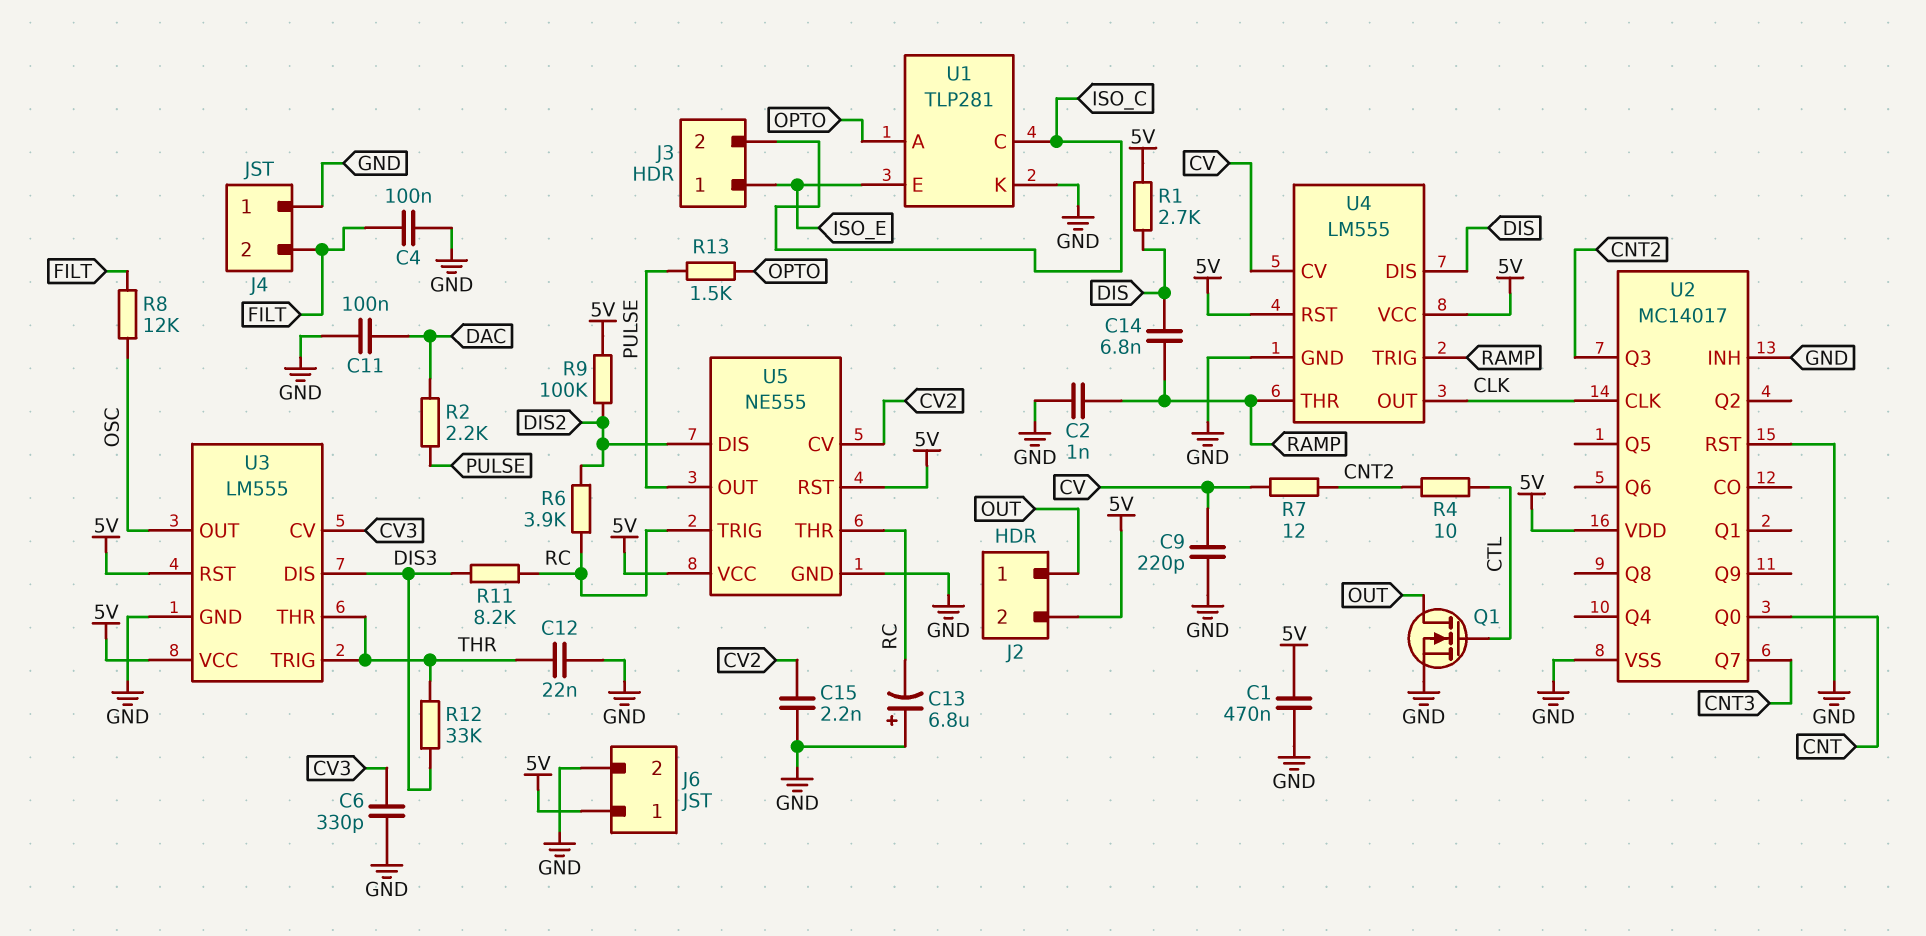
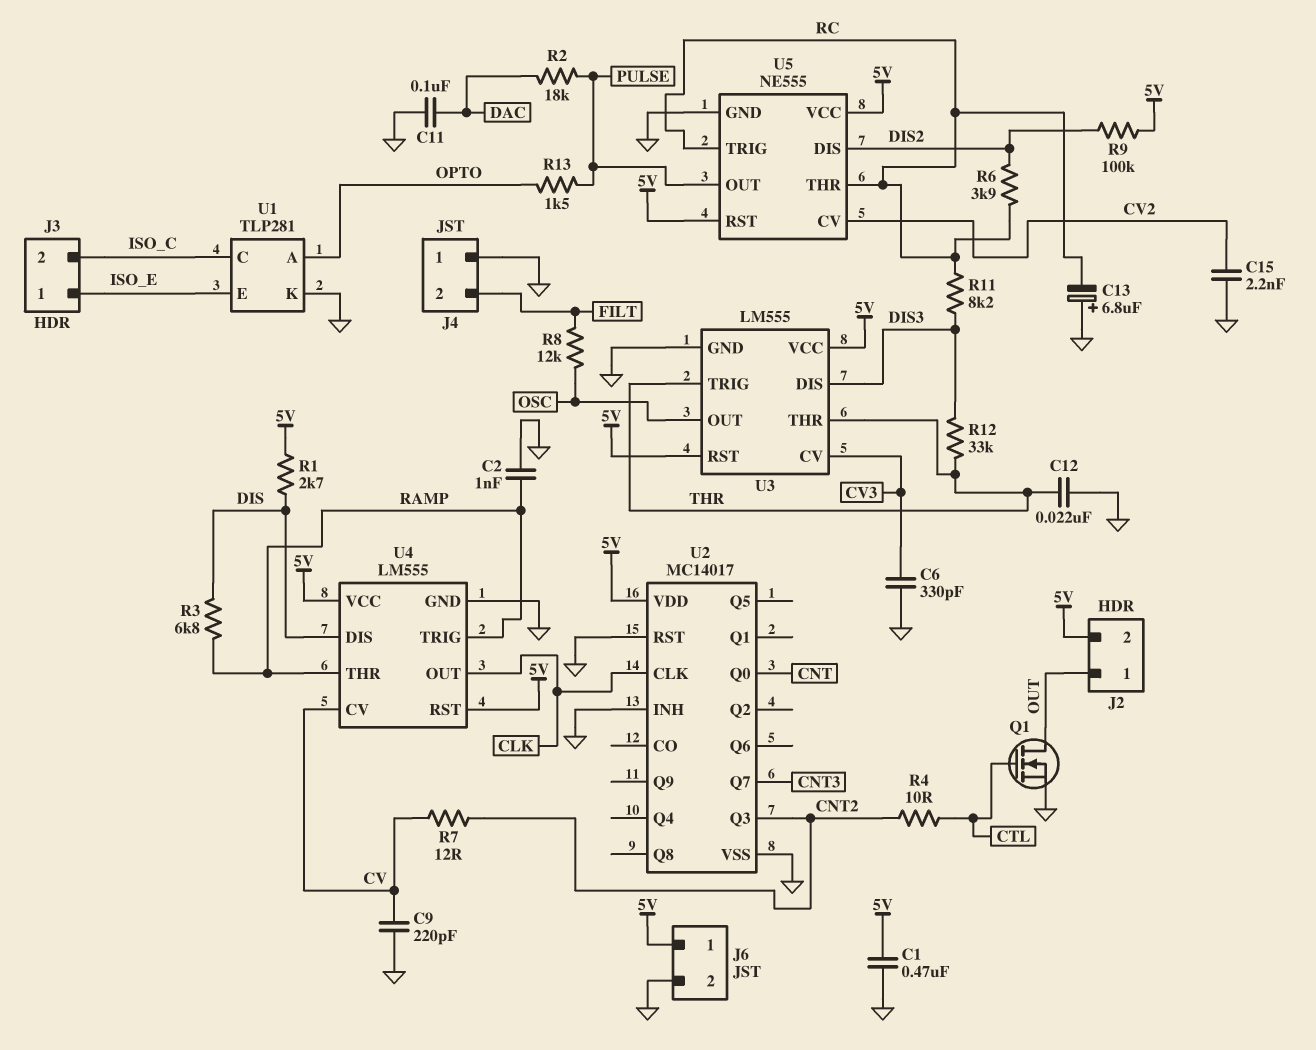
C4: 100nF (FILT, GND) -> none
C14: 6.8nF (DIS, RAMP) -> none
R2: 2.2k (DAC, PULSE) -> 18k (DAC, PULSE)
R3: none -> 6.8k (DIS, RAMP)

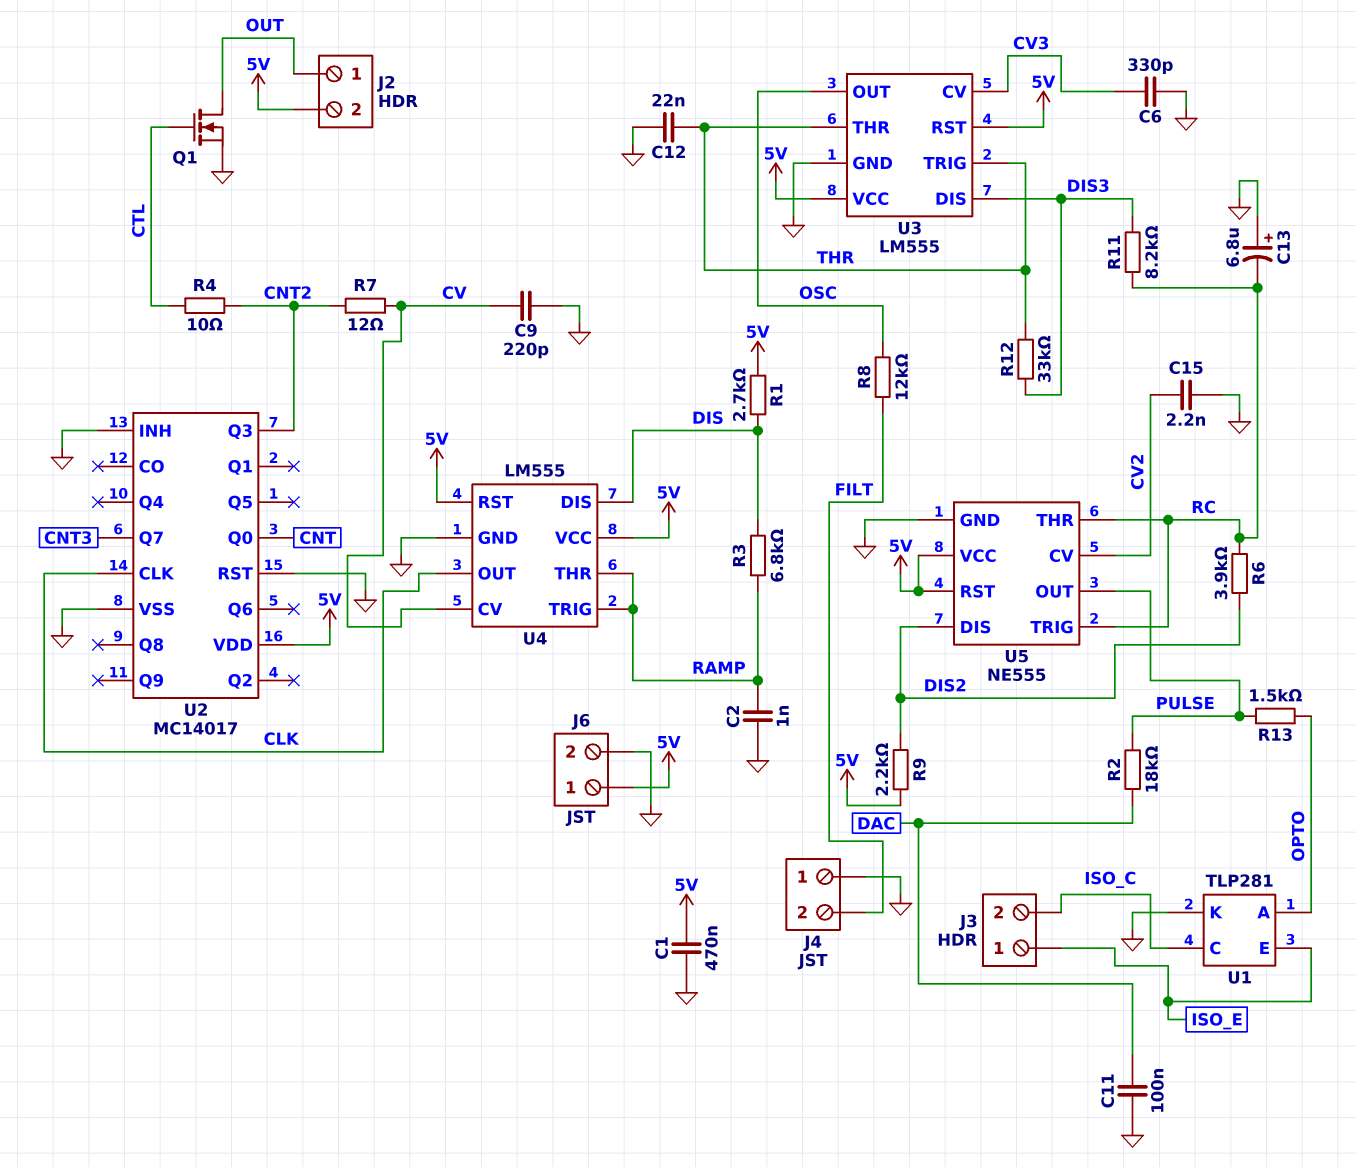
R9: 100k (5V, DIS2) -> 2.2k (5V, DIS2)

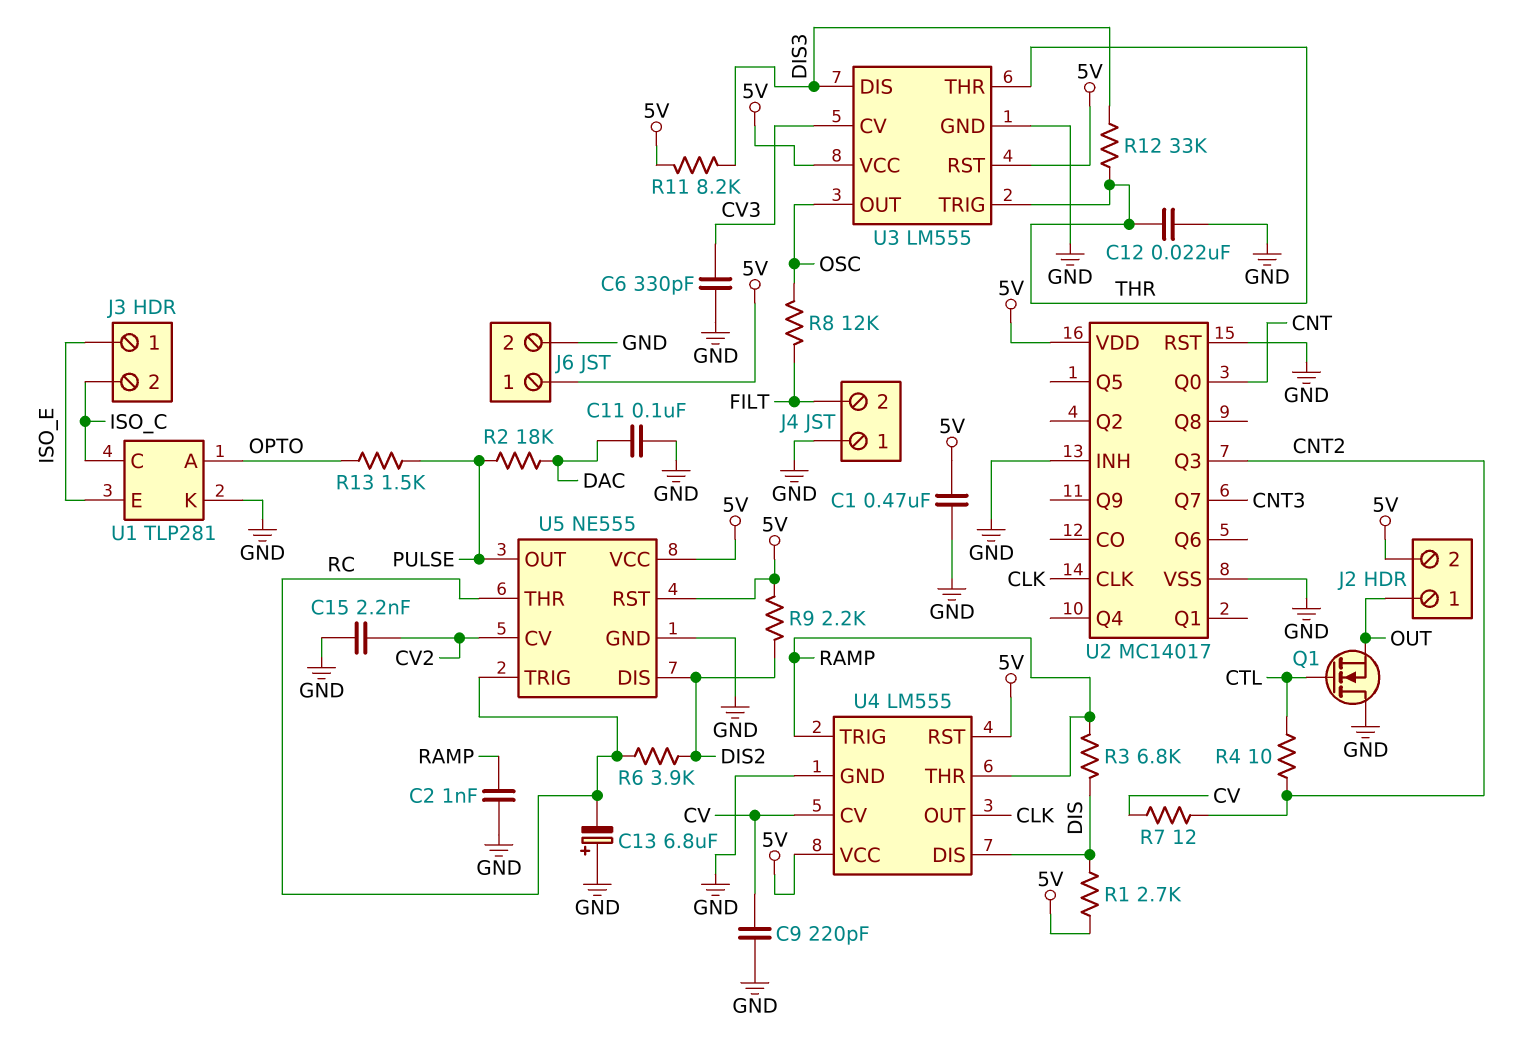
Q1: NMOS (G CTL, D OUT, S GND) -> NMOS (G CTL, D GND, S OUT)
R11: 8.2k (DIS3, RC) -> 8.2k (5V, DIS3)

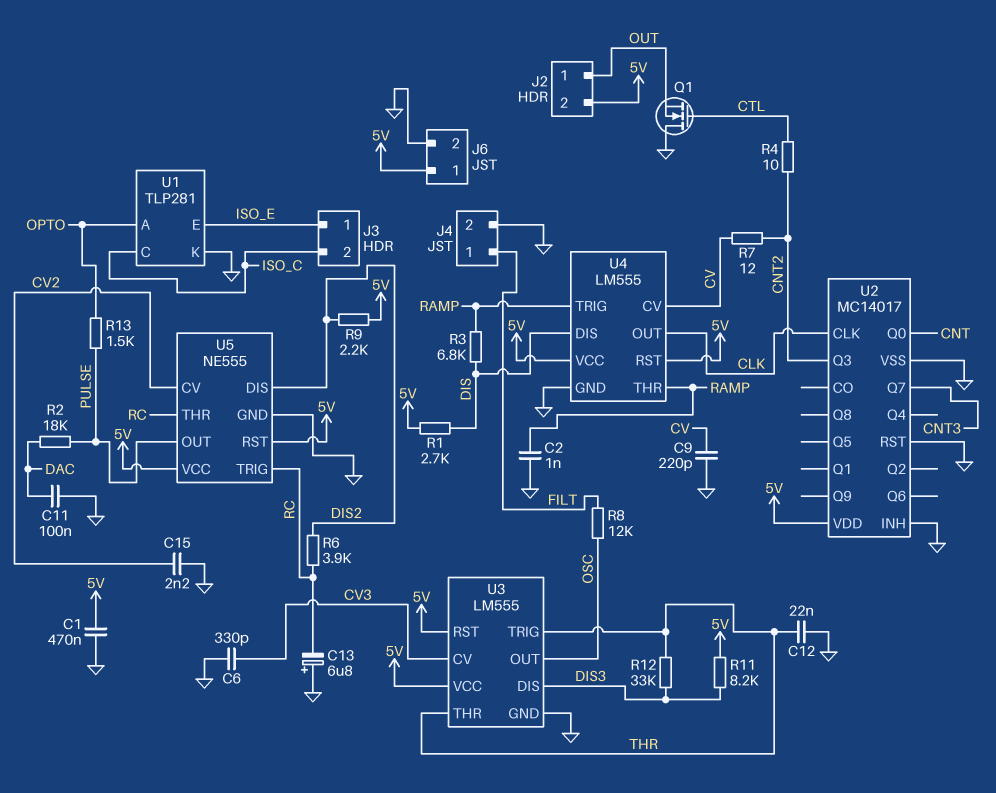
J4 pin 1: GND -> FILT
J4 pin 2: FILT -> GND

